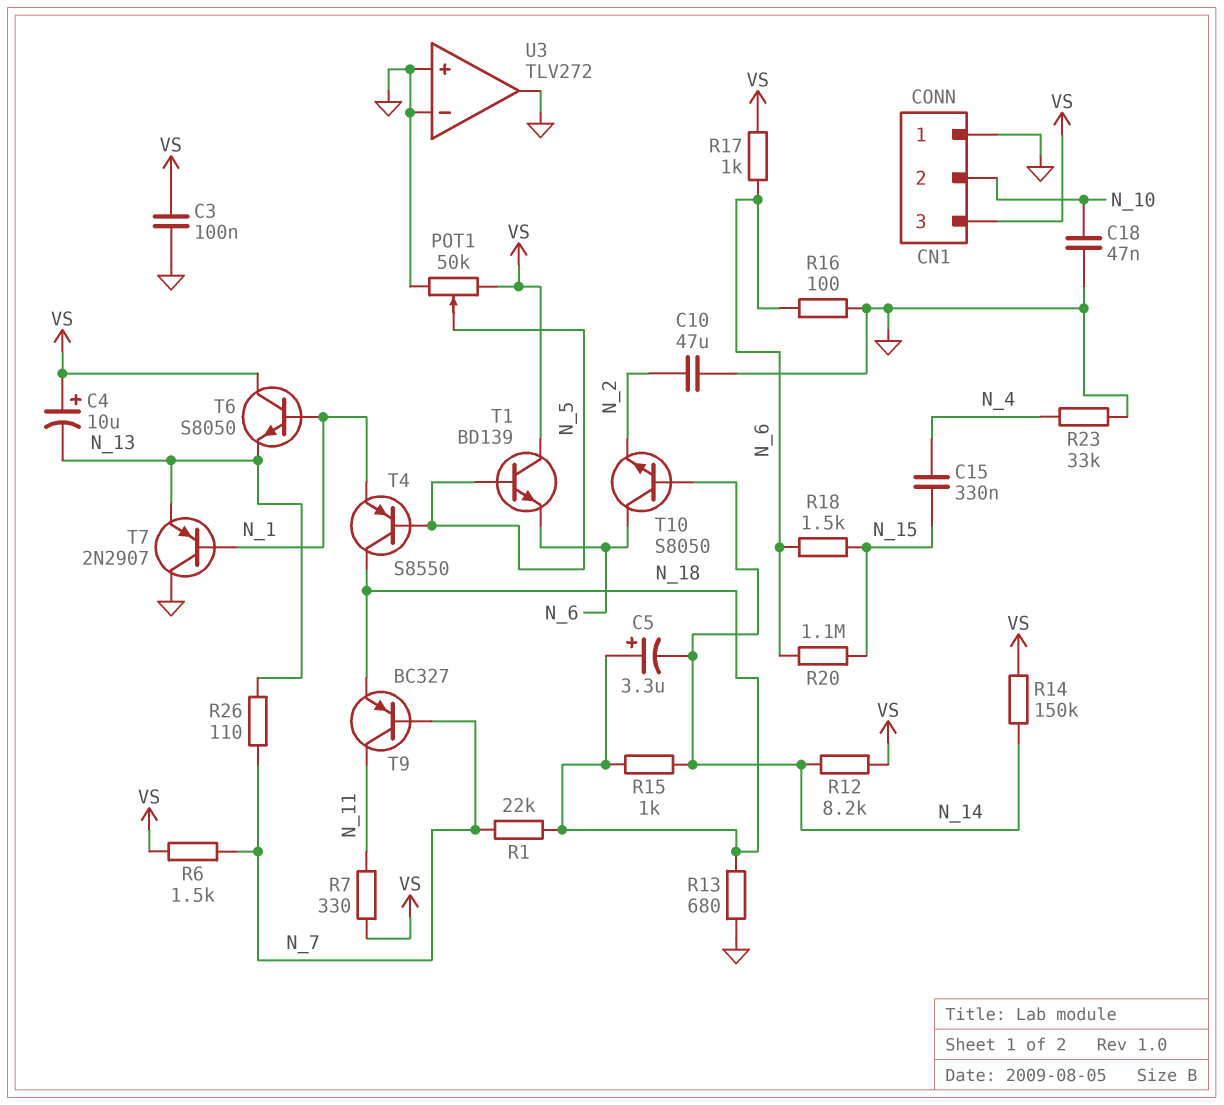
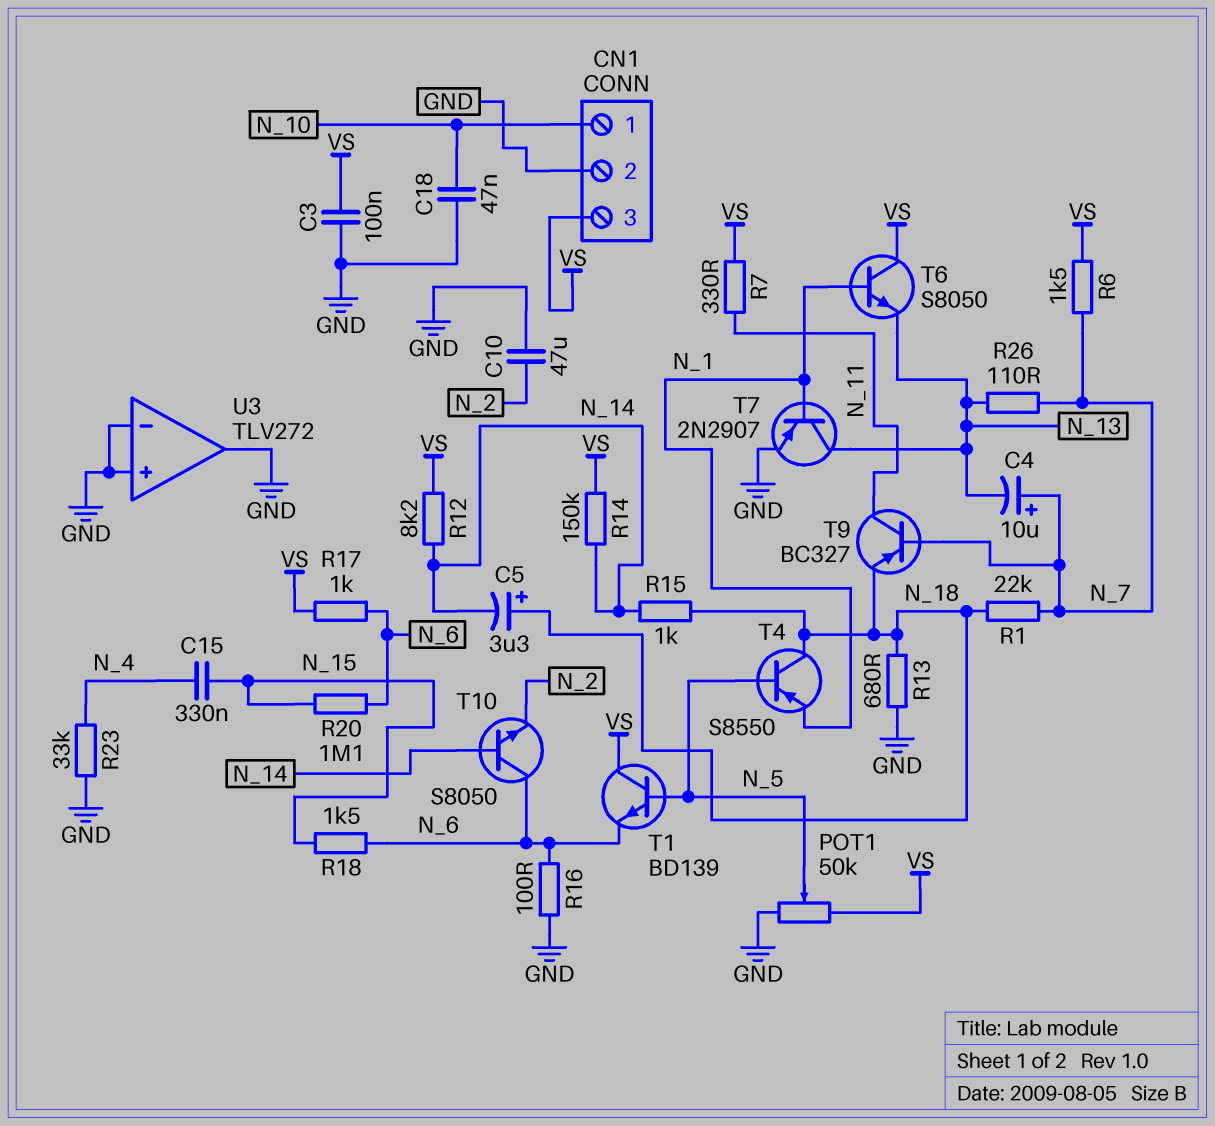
C4: 10uF (plus VS, minus N_13) -> 10uF (plus N_7, minus N_13)
CN1 pin 1: GND -> N_10
CN1 pin 2: N_10 -> GND
T7: PNP 2N2907 (B N_1, C GND, E N_13) -> PNP 2N2907 (B N_1, C N_13, E GND)

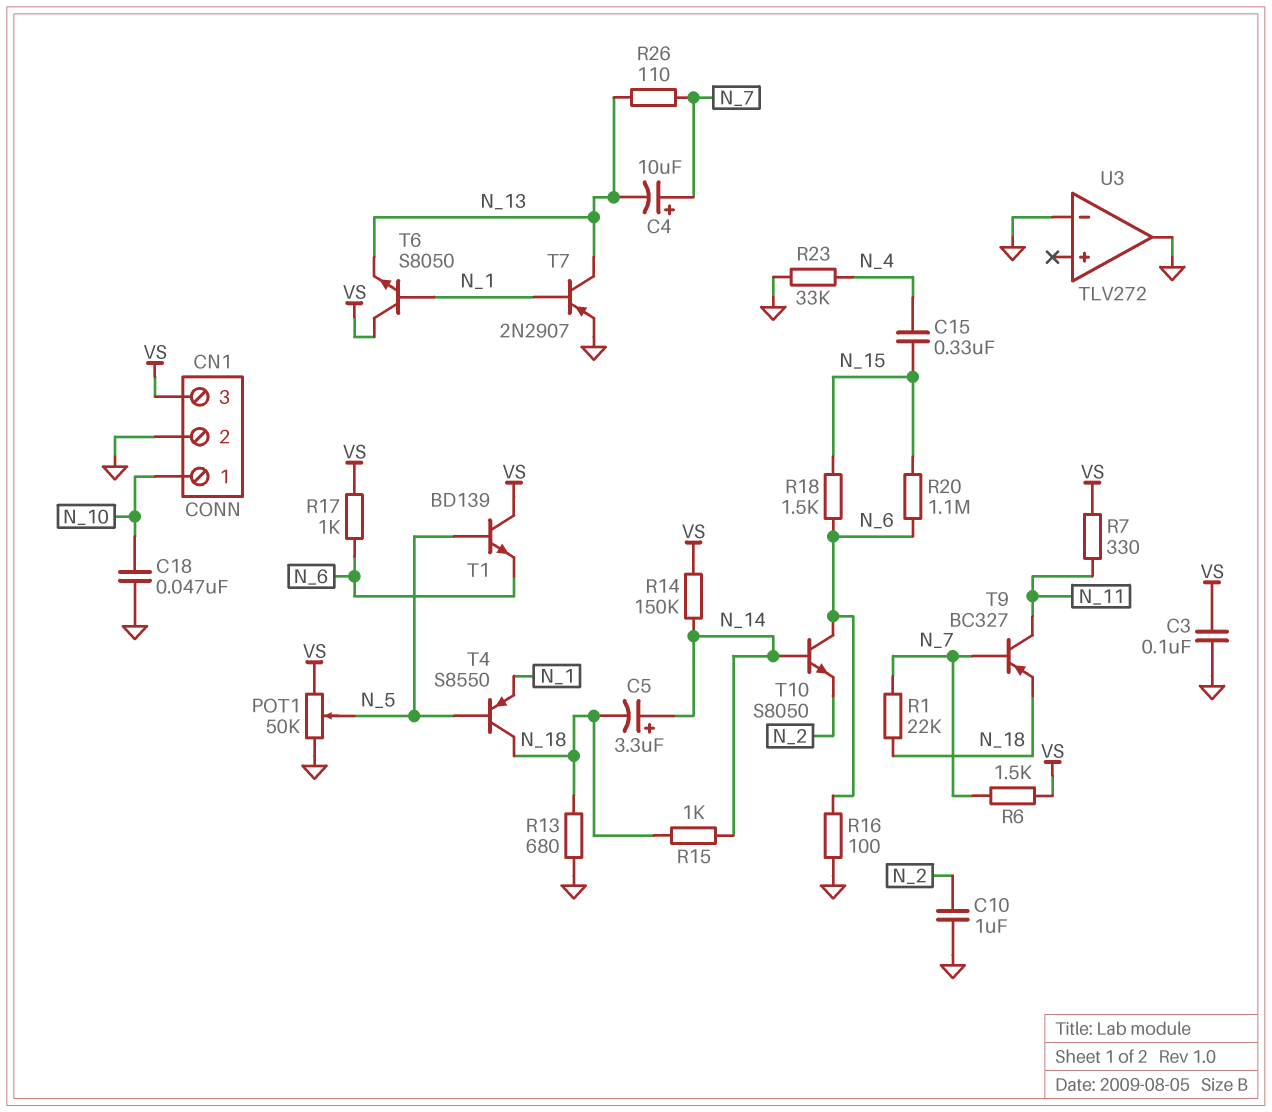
C5: 3.3uF (plus N_18, minus N_14) -> 3.3uF (plus N_14, minus N_18)
C10: 47uF (GND, N_2) -> 1uF (GND, N_2)
R12: 8.2k (N_14, VS) -> none
U3 pin in+: GND -> none

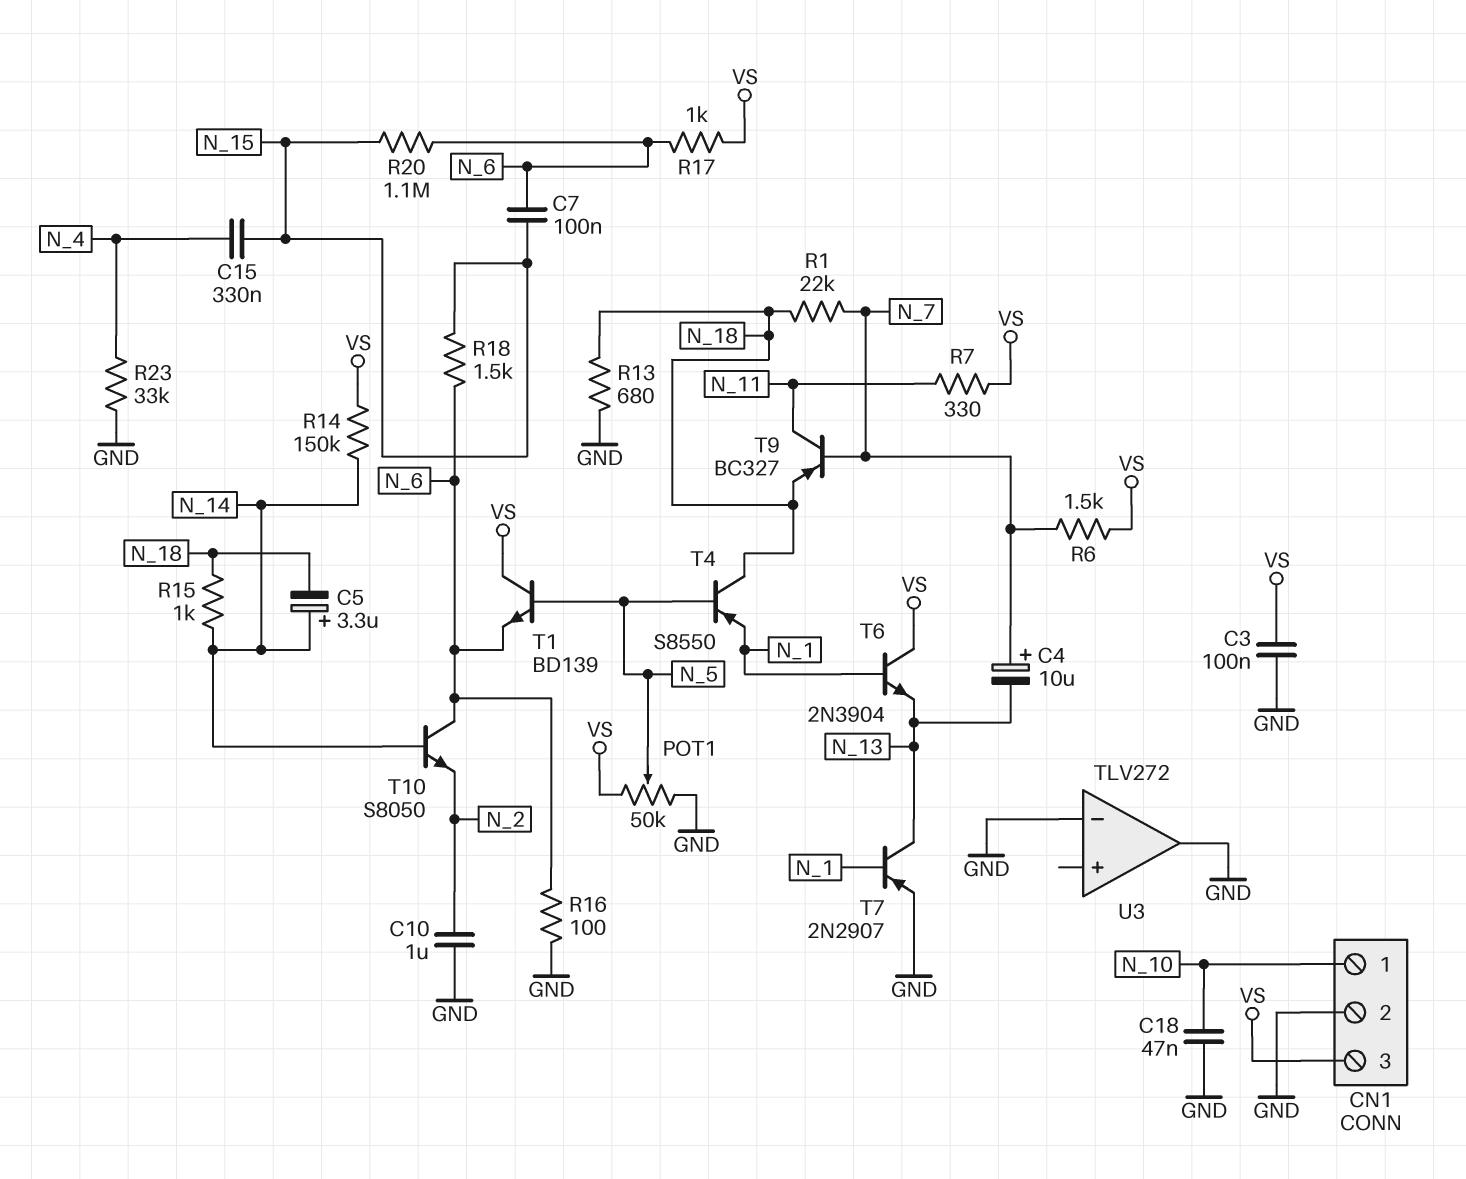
C7: none -> 100nF (N_6, N_15)
R26: 110 (N_7, N_13) -> none
T6: NPN S8050 (B N_1, C VS, E N_13) -> NPN 2N3904 (B N_1, C VS, E N_13)

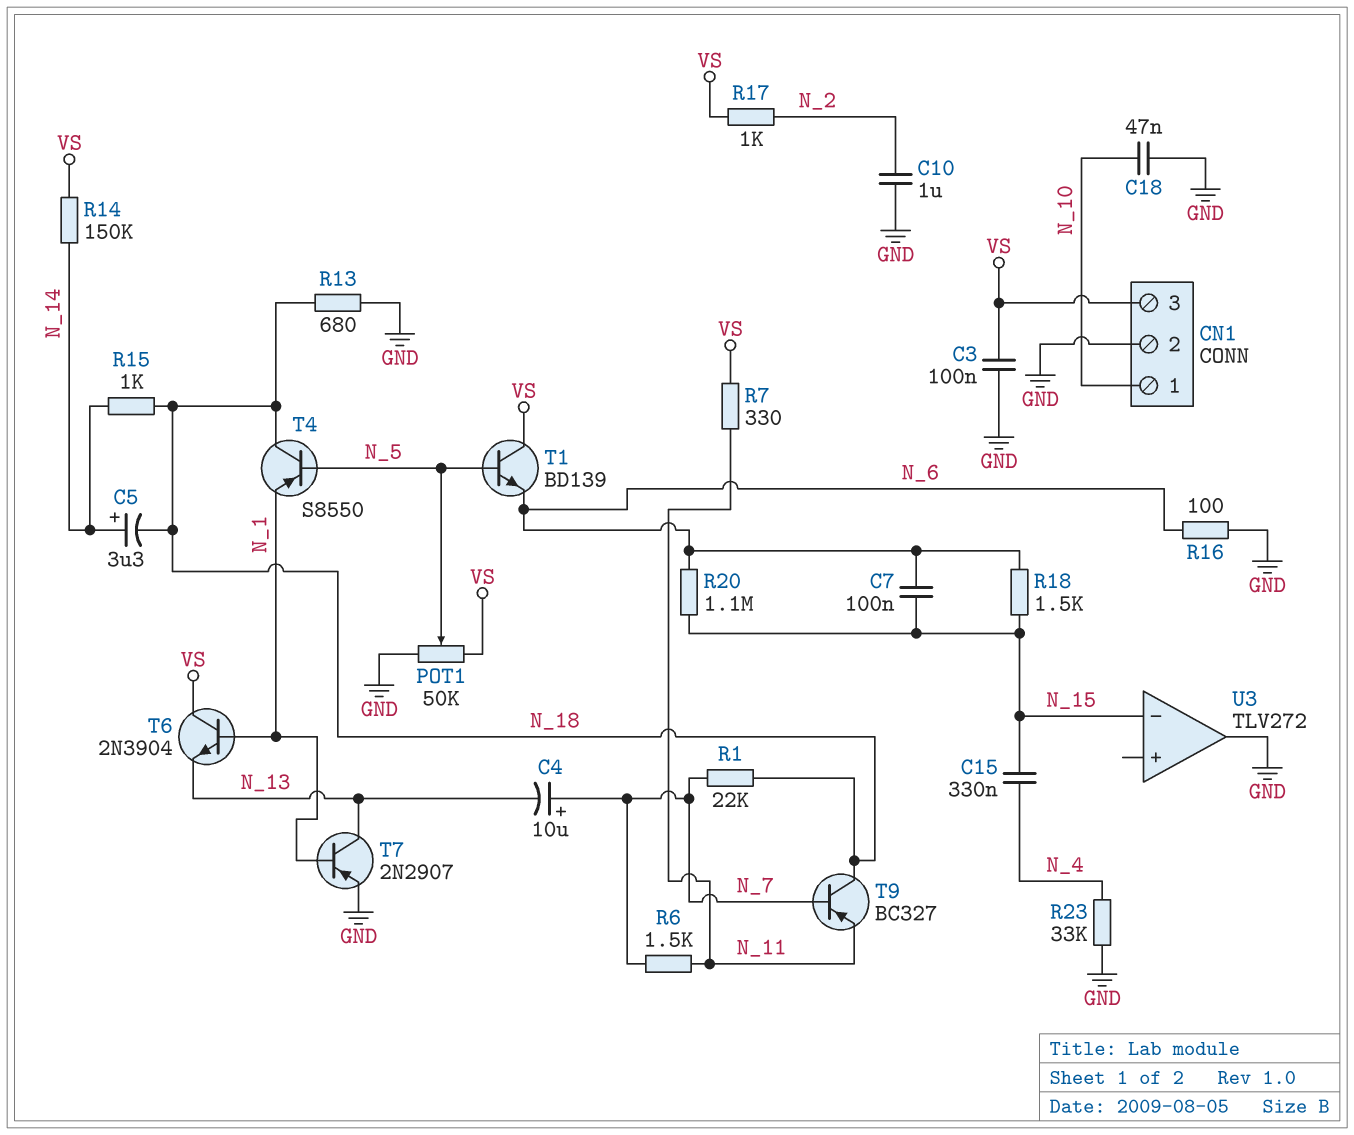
R6: 1.5k (N_7, VS) -> 1.5k (N_7, N_11)
R17: 1k (N_6, VS) -> 1k (N_2, VS)
T9: PNP BC327 (B N_7, C N_11, E N_18) -> PNP BC327 (B N_7, C N_18, E N_11)
T10: NPN S8050 (B N_14, C N_6, E N_2) -> none
U3 pin in-: GND -> N_15

